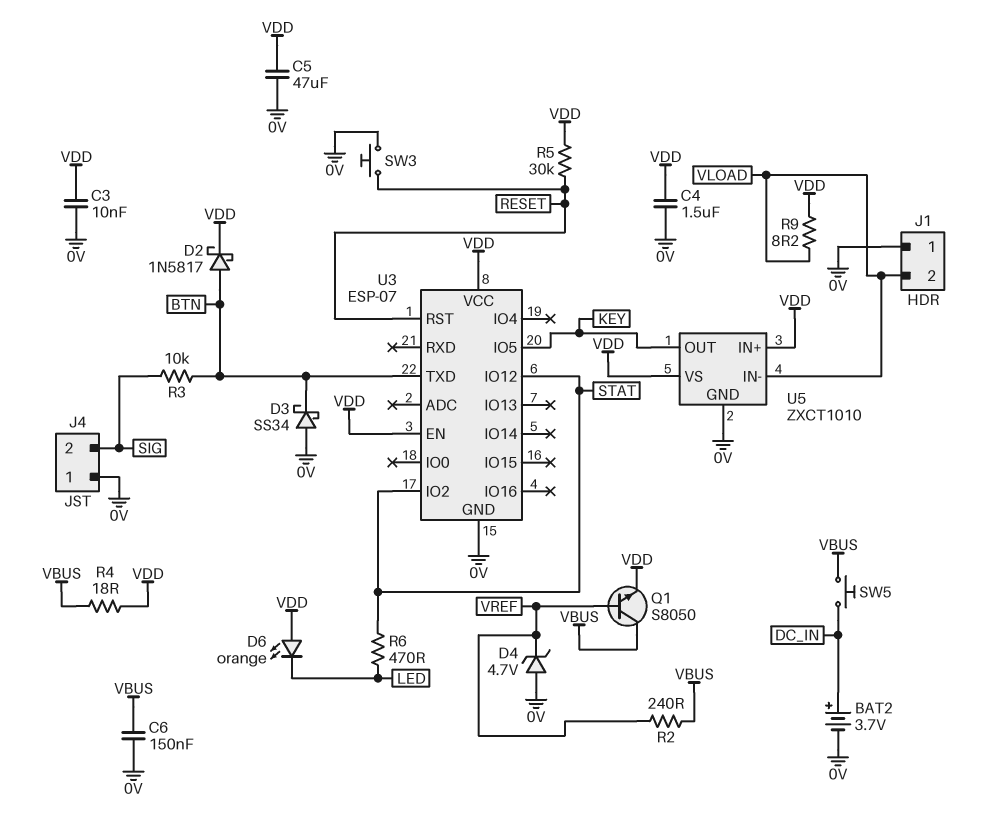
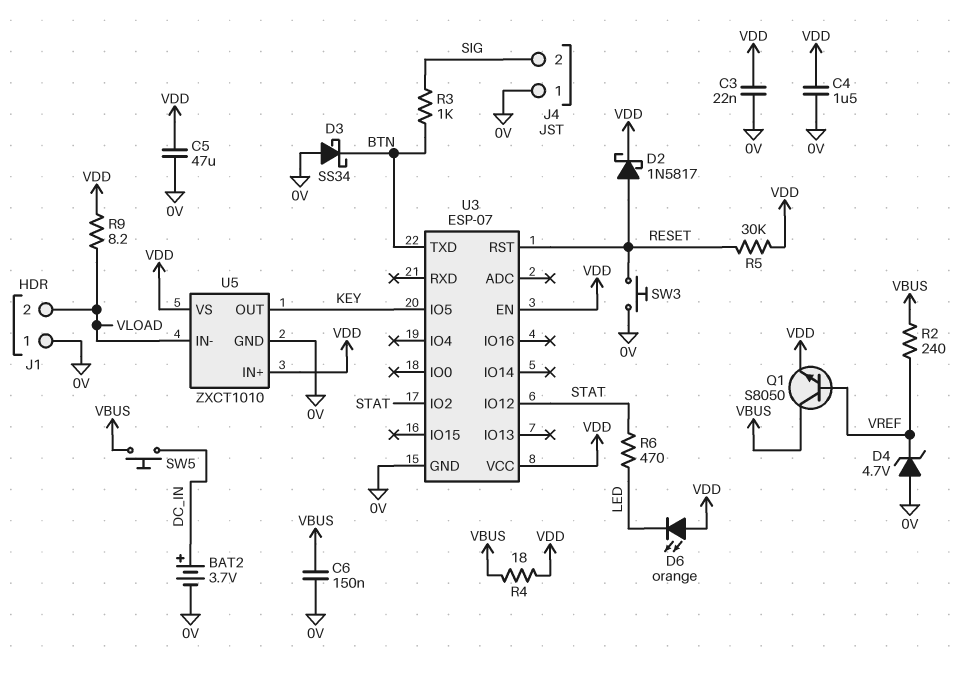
C3: 10nF (0V, VDD) -> 22nF (0V, VDD)
D2: schottky 1N5817 (A BTN, K VDD) -> schottky 1N5817 (A RESET, K VDD)
R3: 10k (BTN, SIG) -> 1k (BTN, SIG)

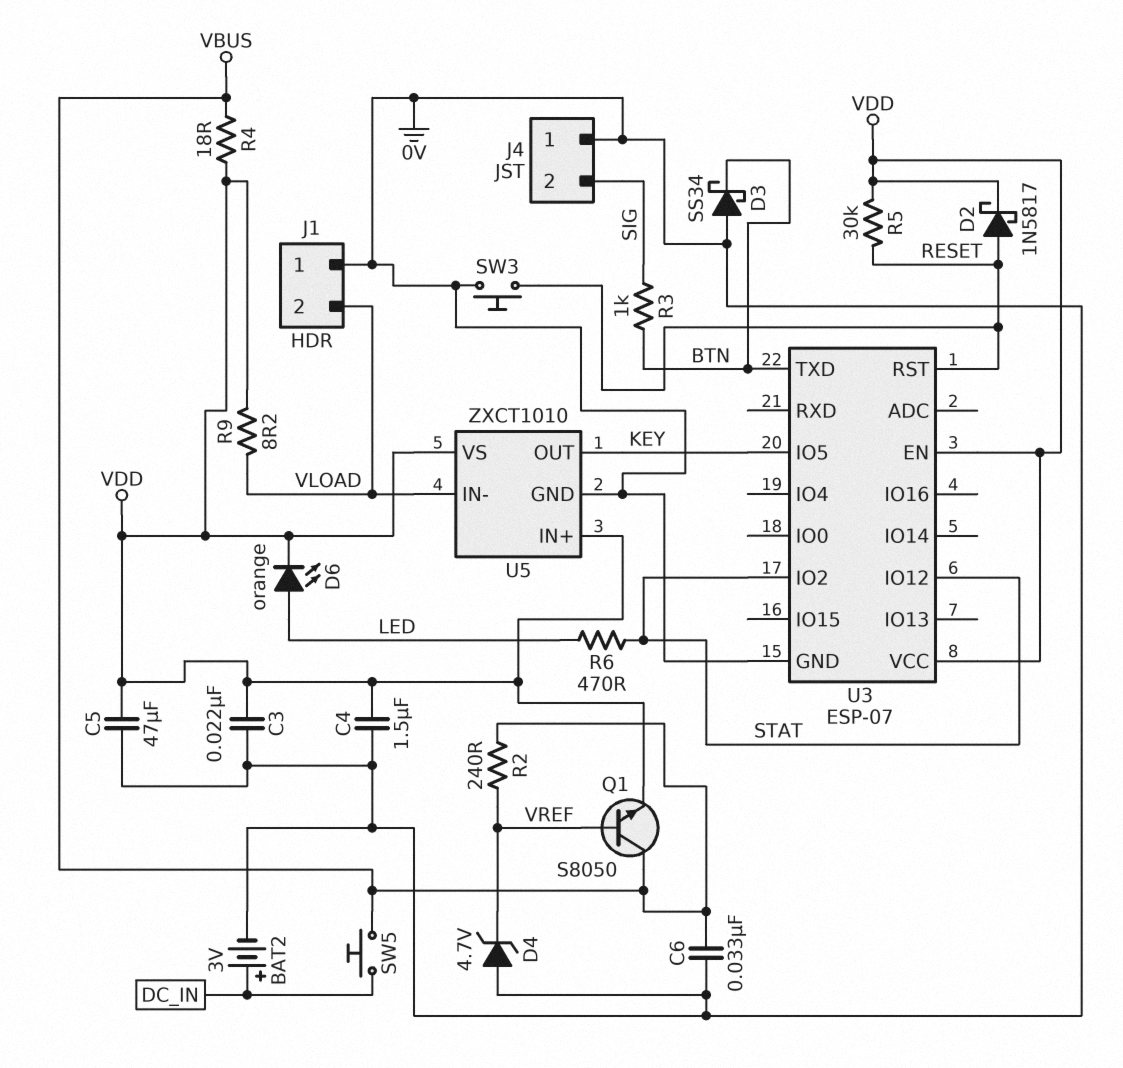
BAT2: 3.7V (plus DC_IN, minus 0V) -> 3V (plus DC_IN, minus 0V)
C6: 150nF (0V, VBUS) -> 33nF (0V, VBUS)
D6: LED orange (A VDD, K LED) -> LED orange (A LED, K VDD)

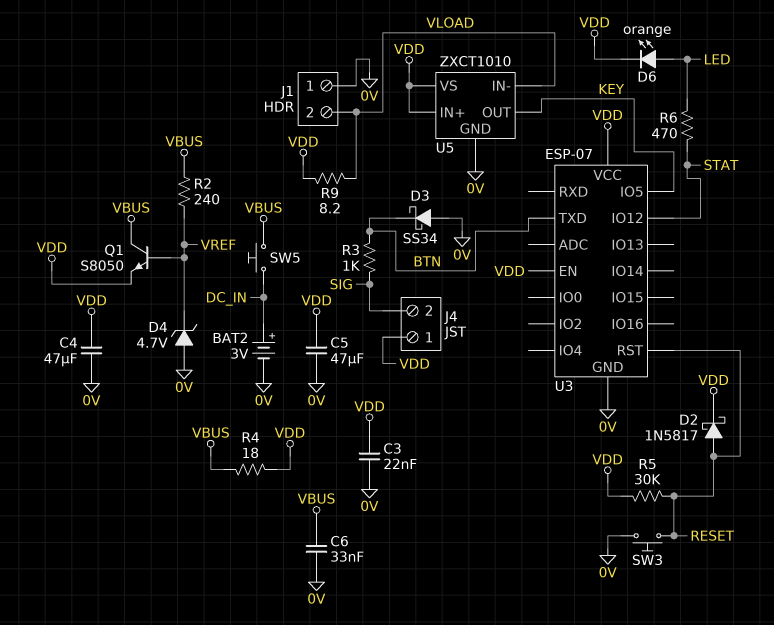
C4: 1.5uF (0V, VDD) -> 47uF (0V, VDD)
J4 pin 1: 0V -> VDD
U3 pin IO2: STAT -> none

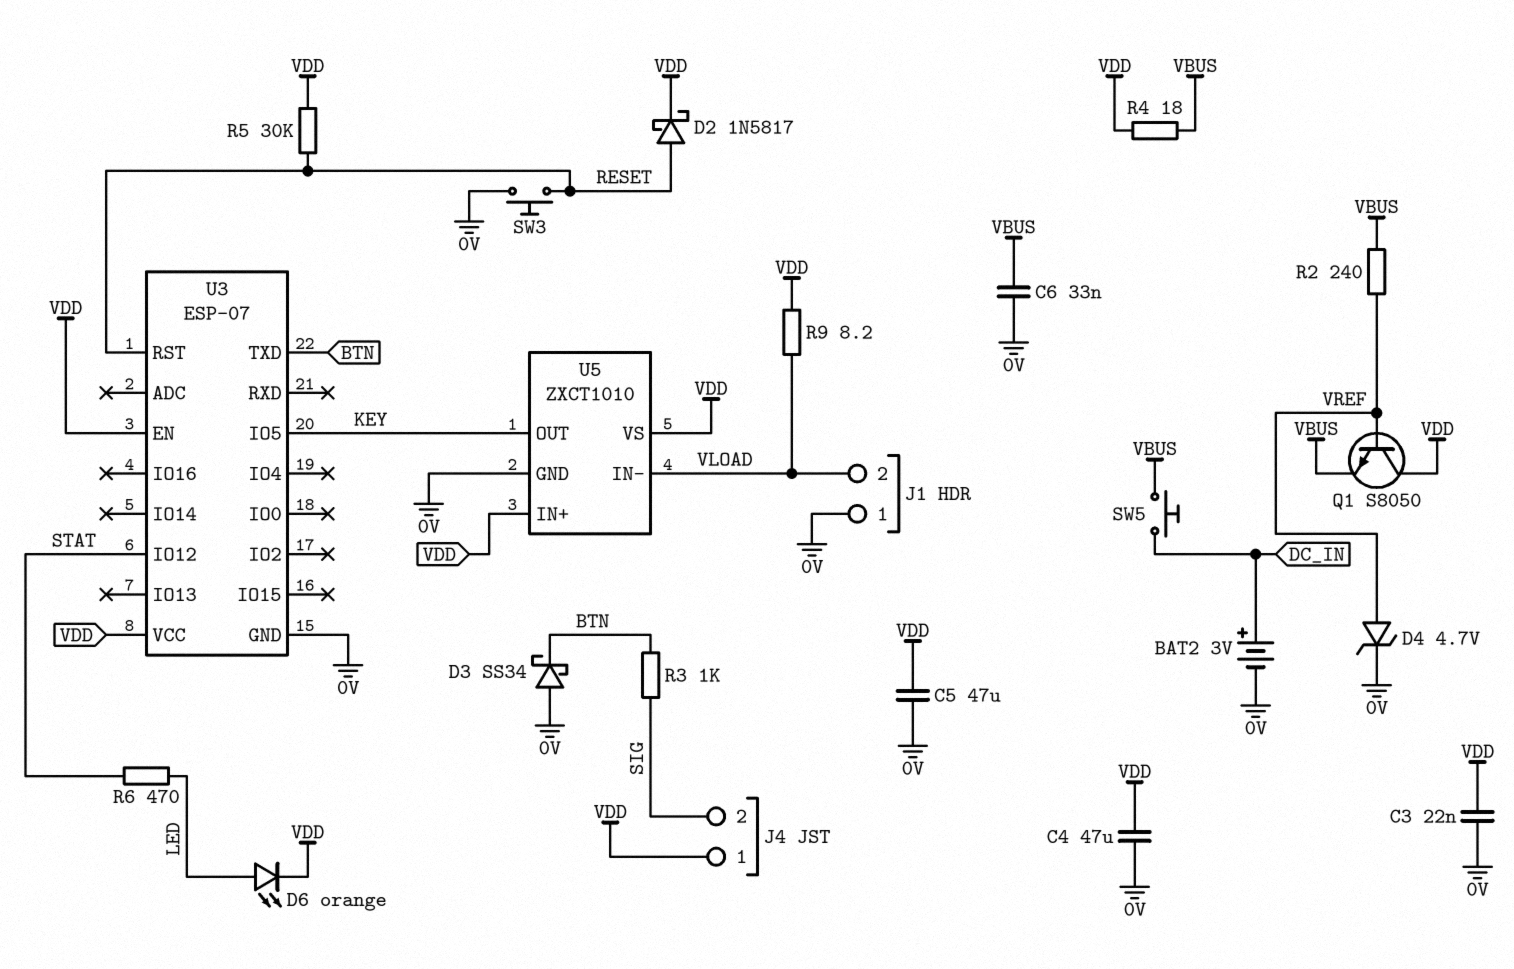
D4: zener 4.7V (A 0V, K VREF) -> zener 4.7V (A VREF, K 0V)
Q1: NPN S8050 (B VREF, C VBUS, E VDD) -> NPN S8050 (B VREF, C VDD, E VBUS)

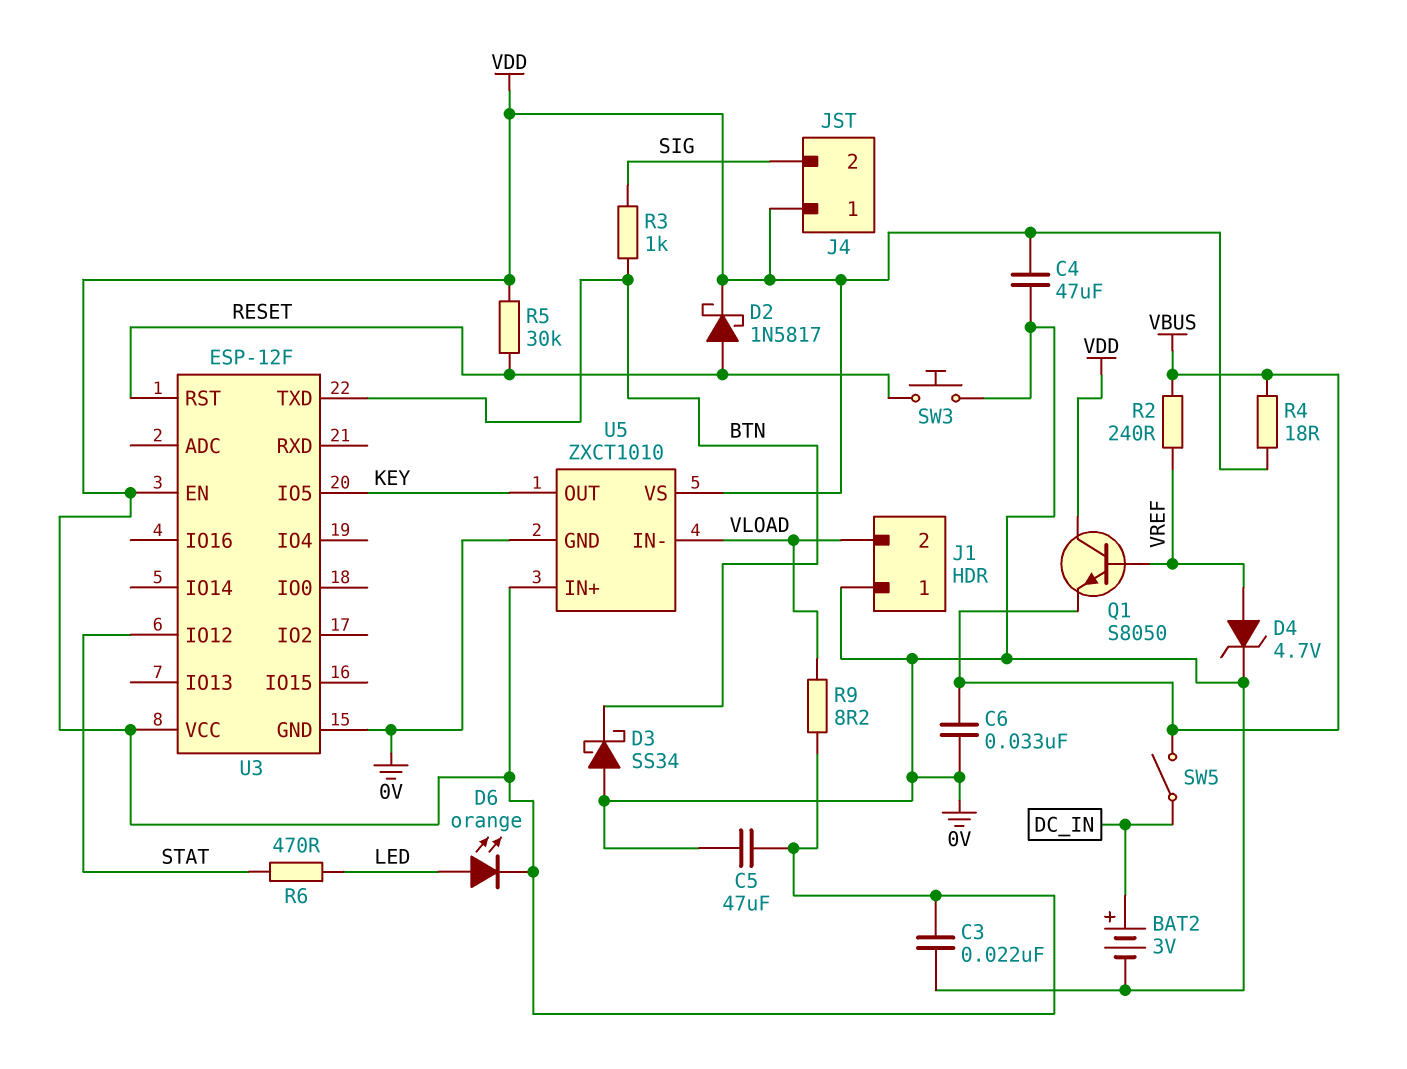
SW5: button (DC_IN, VBUS) -> switch (DC_IN, VBUS)
U3: ESP-07 -> ESP-12F

